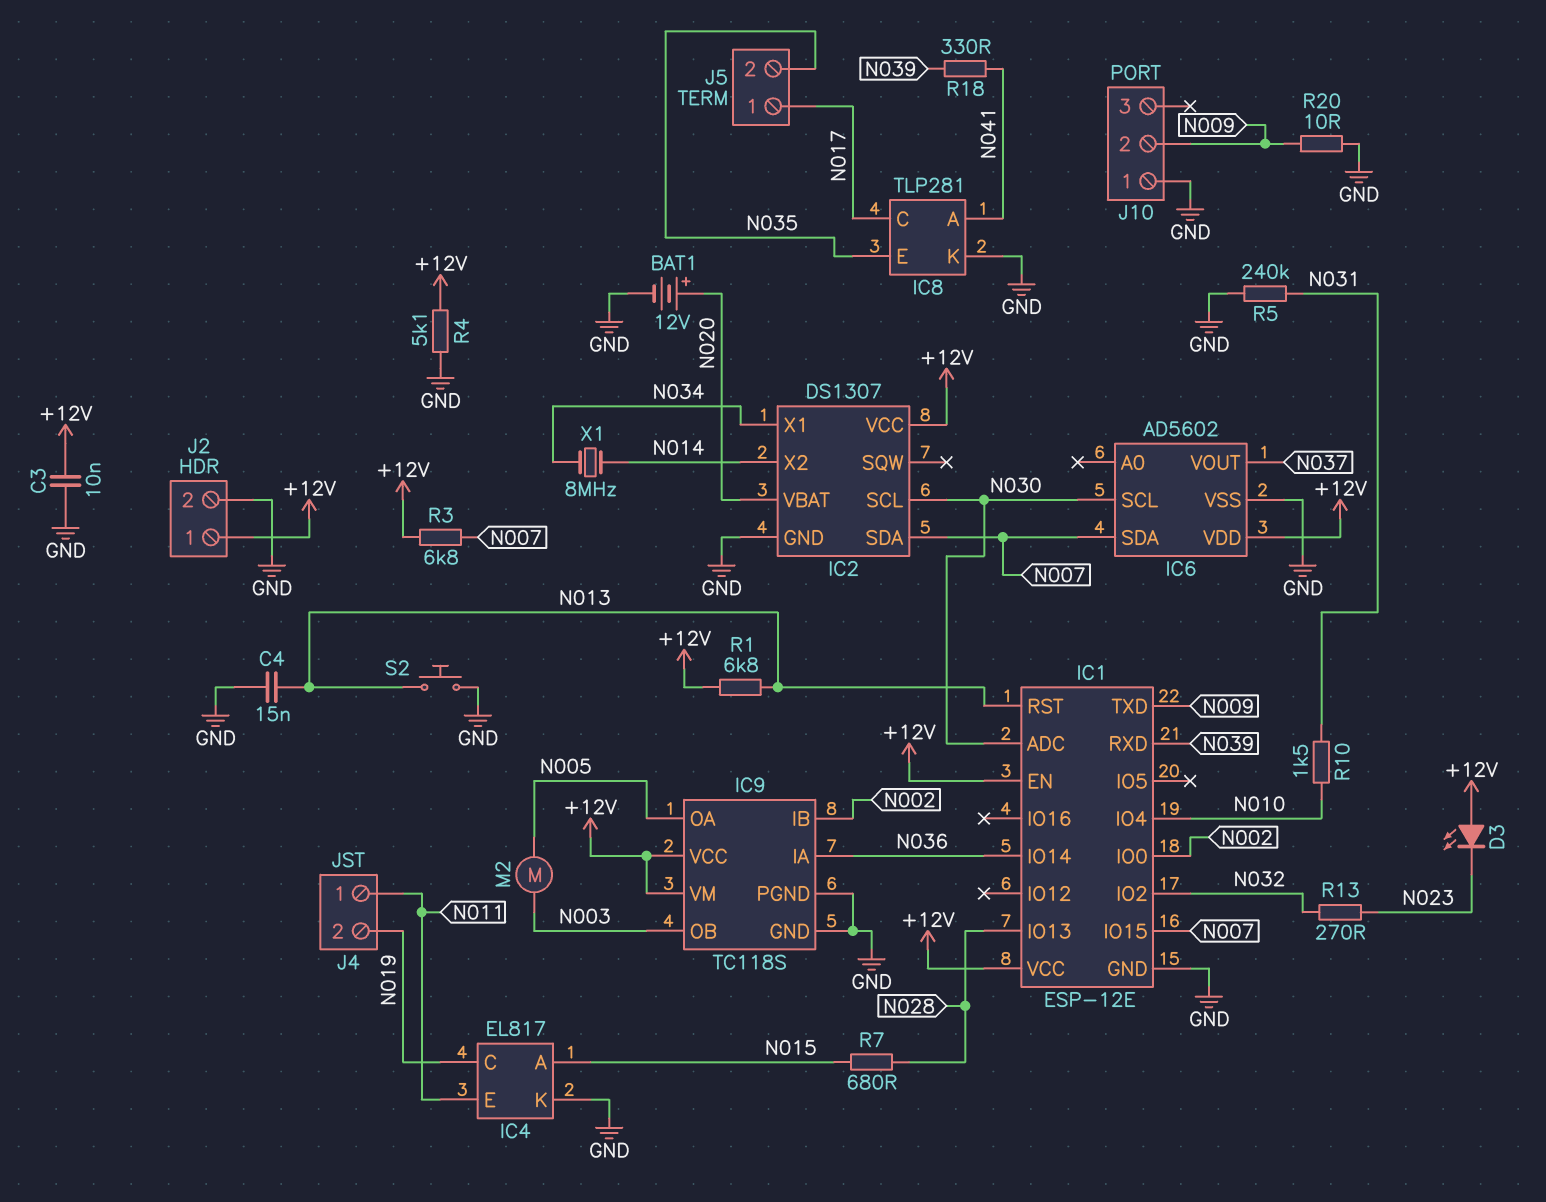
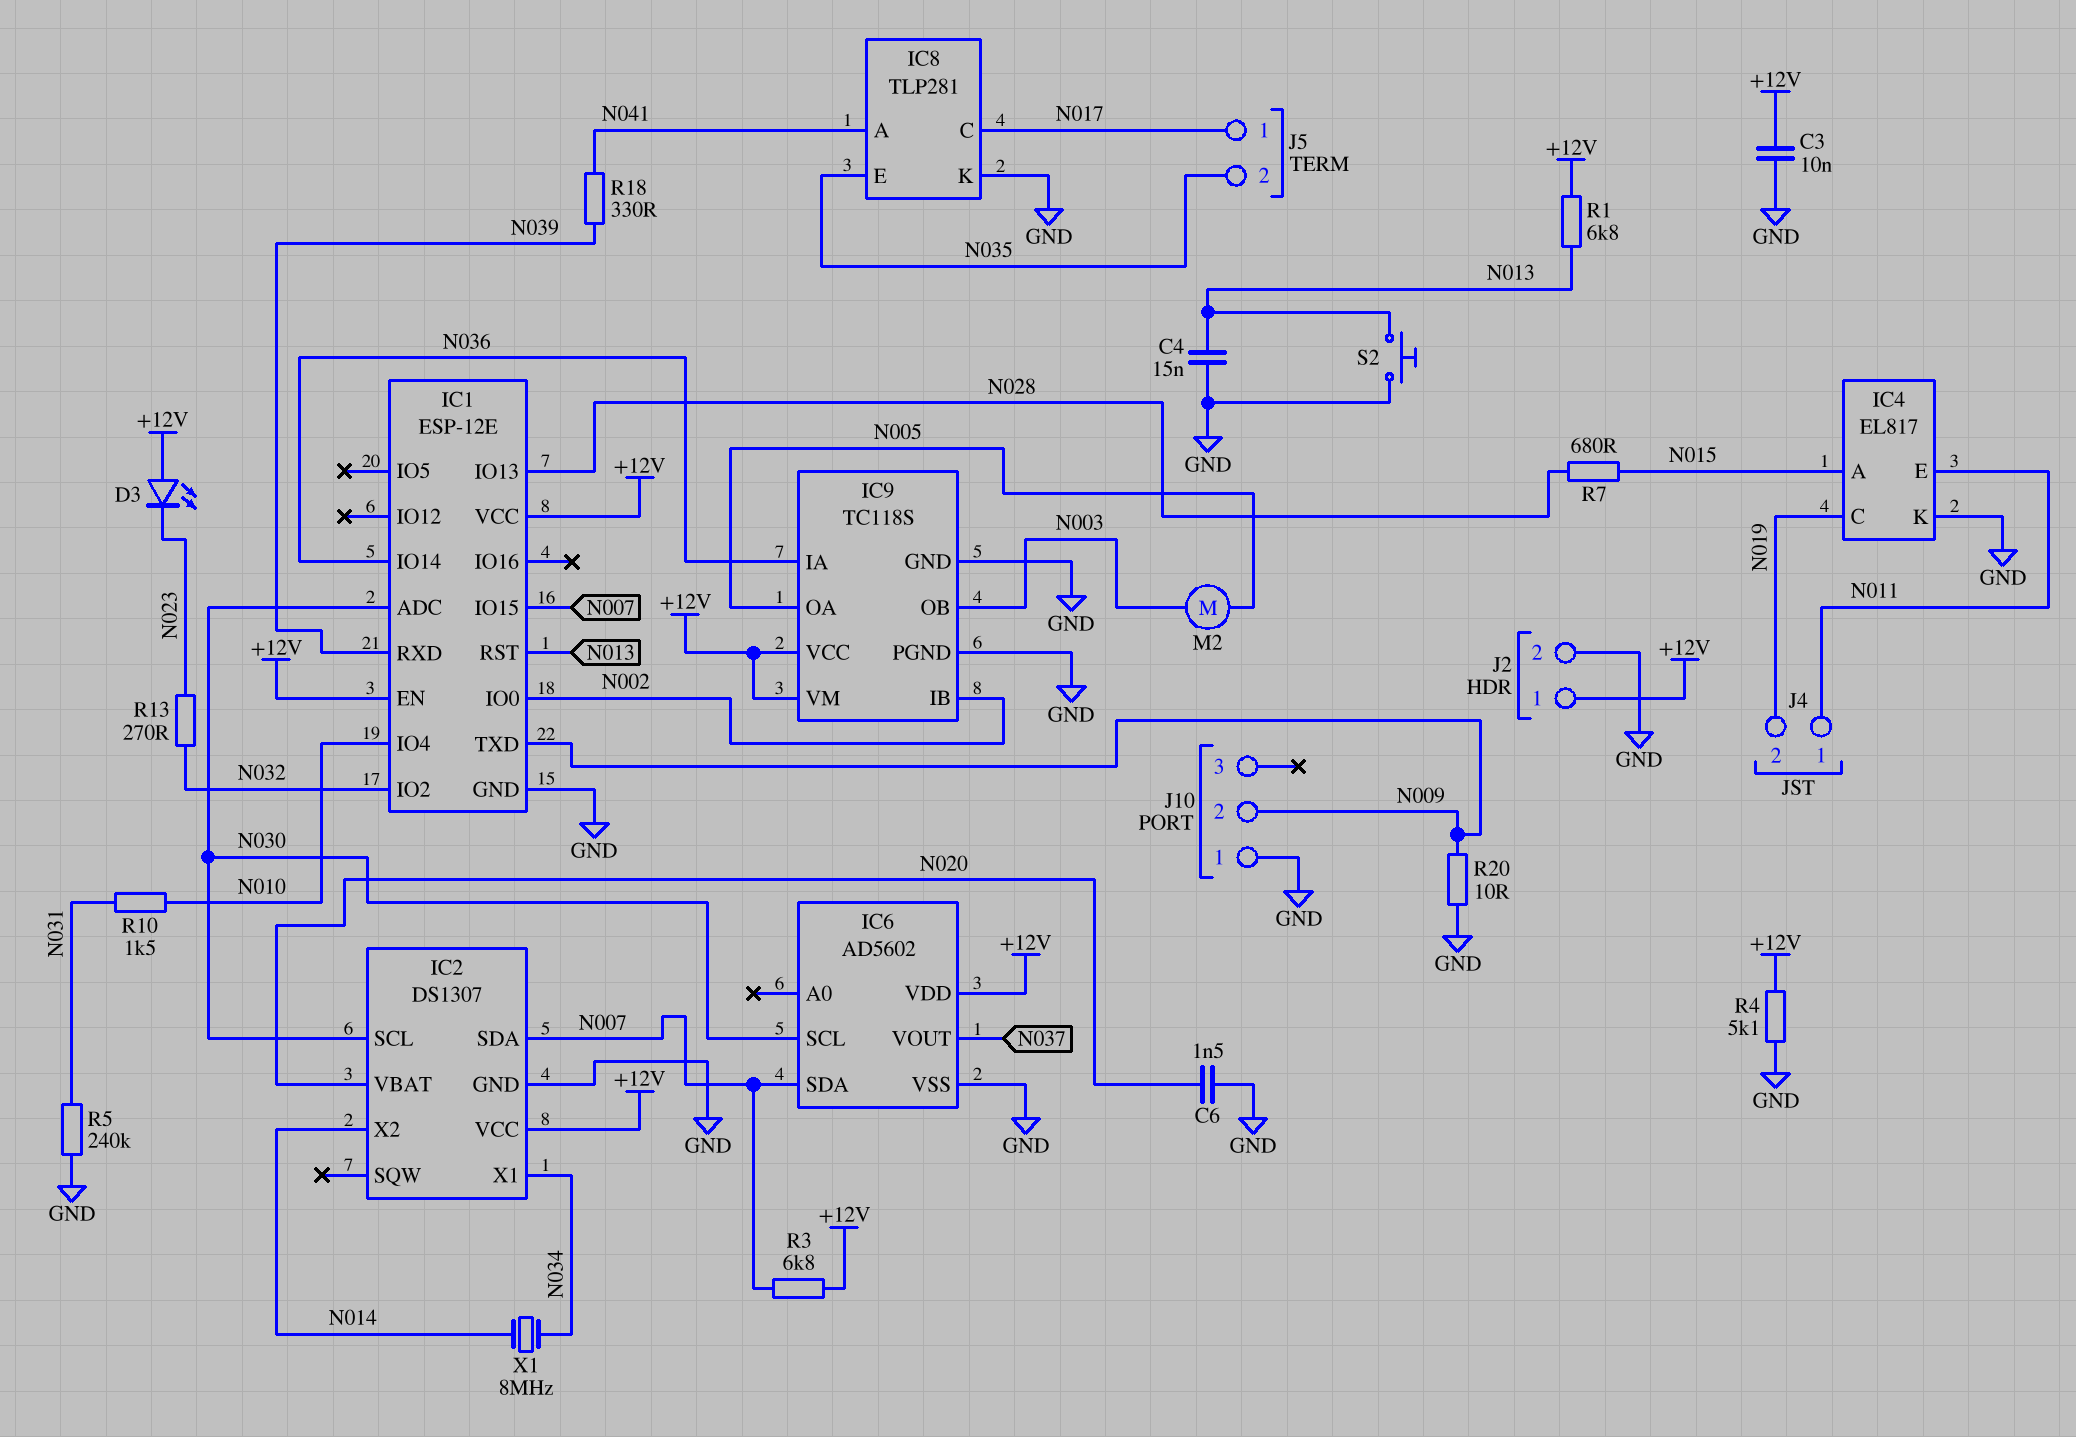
BAT1: 12V (plus N020, minus GND) -> none
C6: none -> 1.5nF (GND, N020)

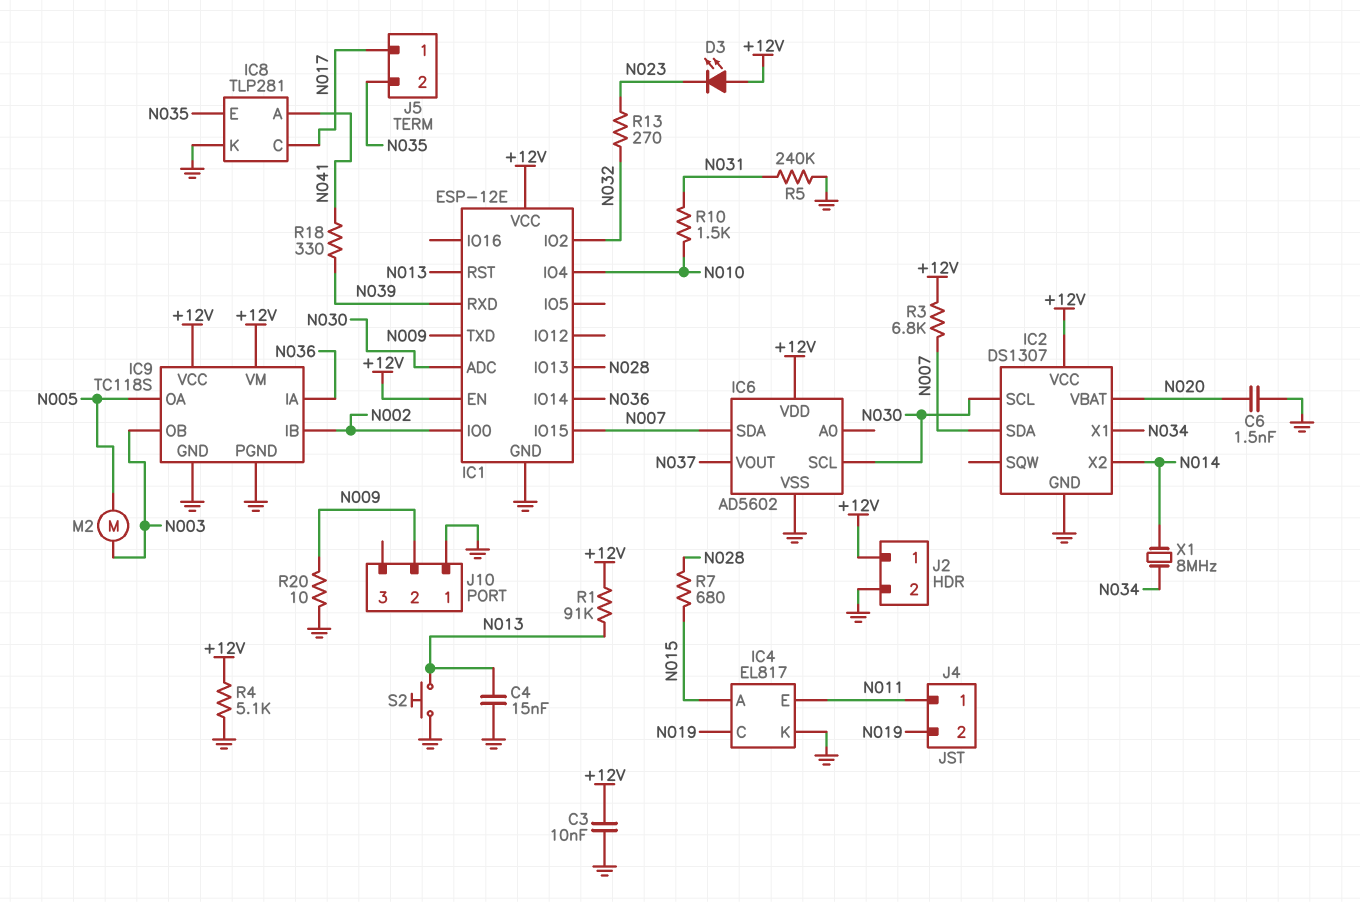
R1: 6.8k (+12V, N013) -> 91k (+12V, N013)

